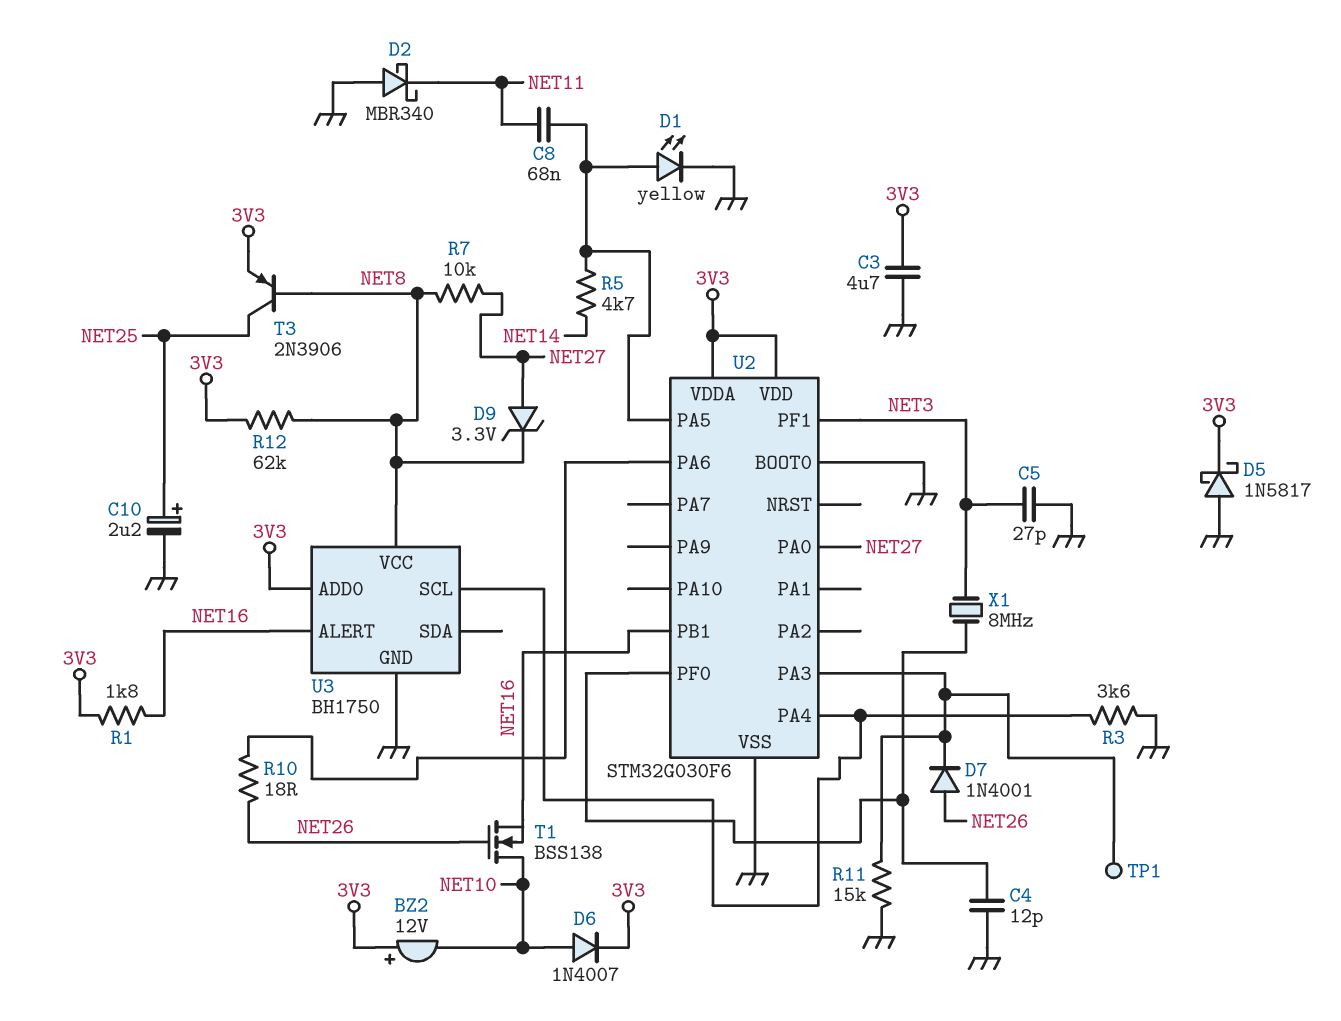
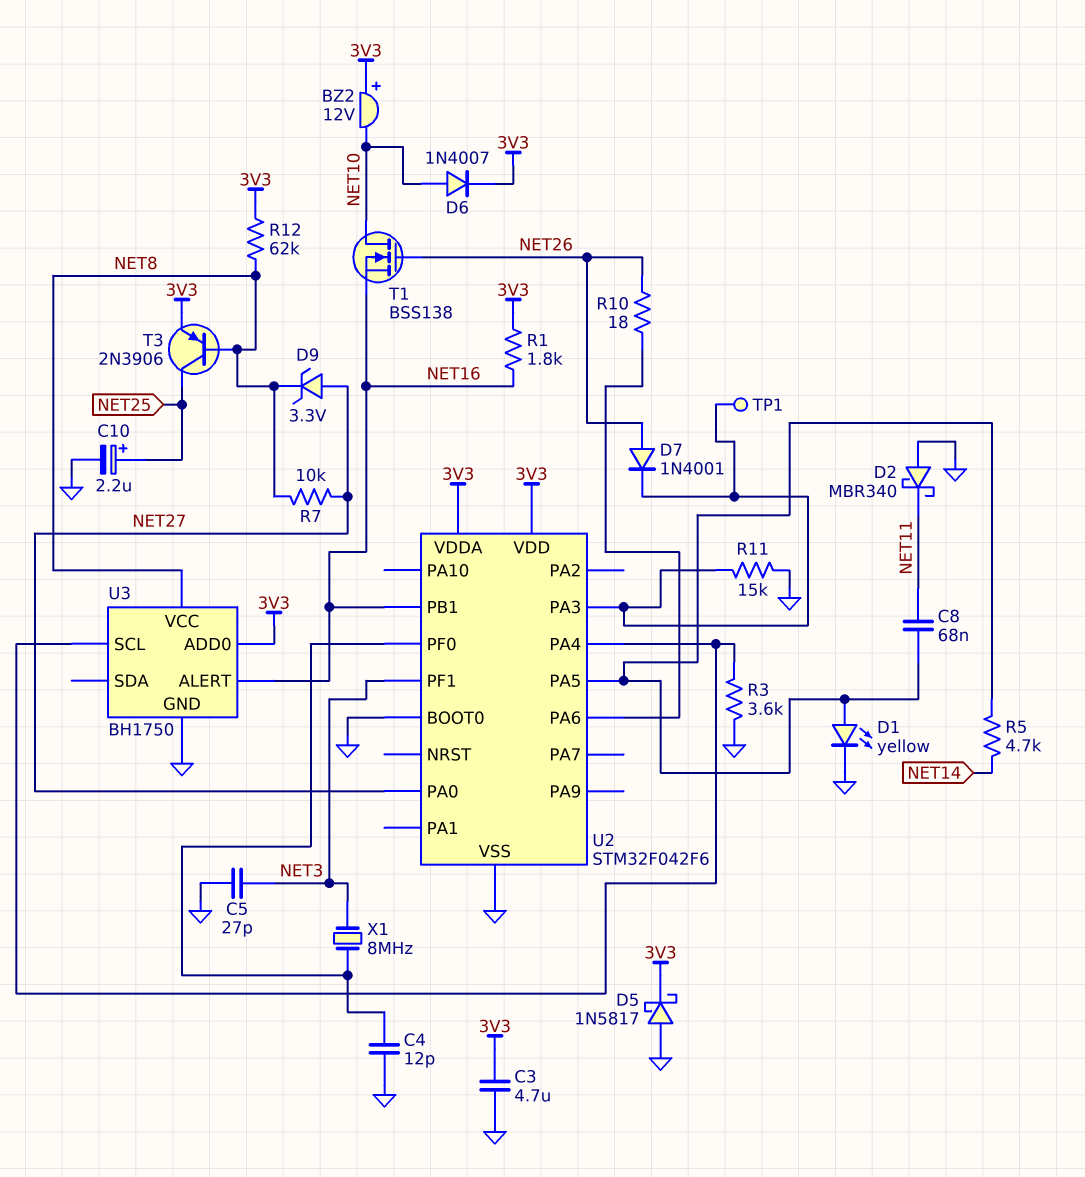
U2: STM32G030F6 -> STM32F042F6

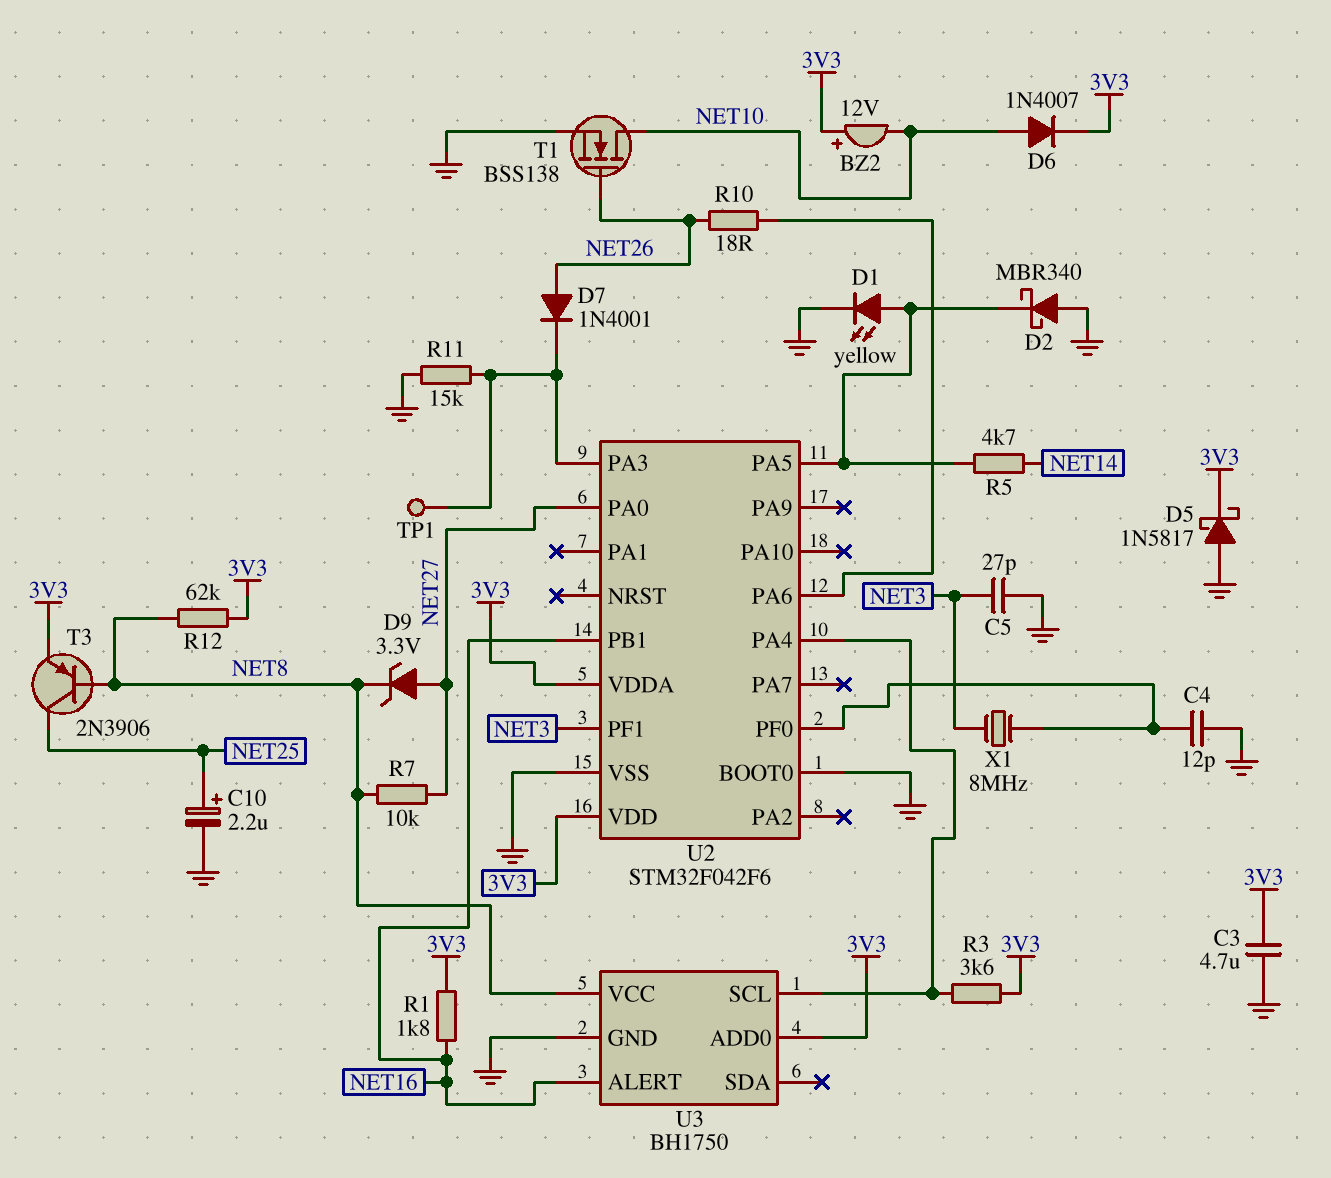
C8: 68nF (NET11, U2/PA5) -> none
D2: schottky MBR340 (A GND, K NET11) -> schottky MBR340 (A GND, K U2/PA5)
R3: 3.6k (GND, U2/PA4) -> 3.6k (3V3, U2/PA4)
T1: NMOS BSS138 (G NET26, D NET10, S NET16) -> NMOS BSS138 (G NET26, D NET10, S GND)

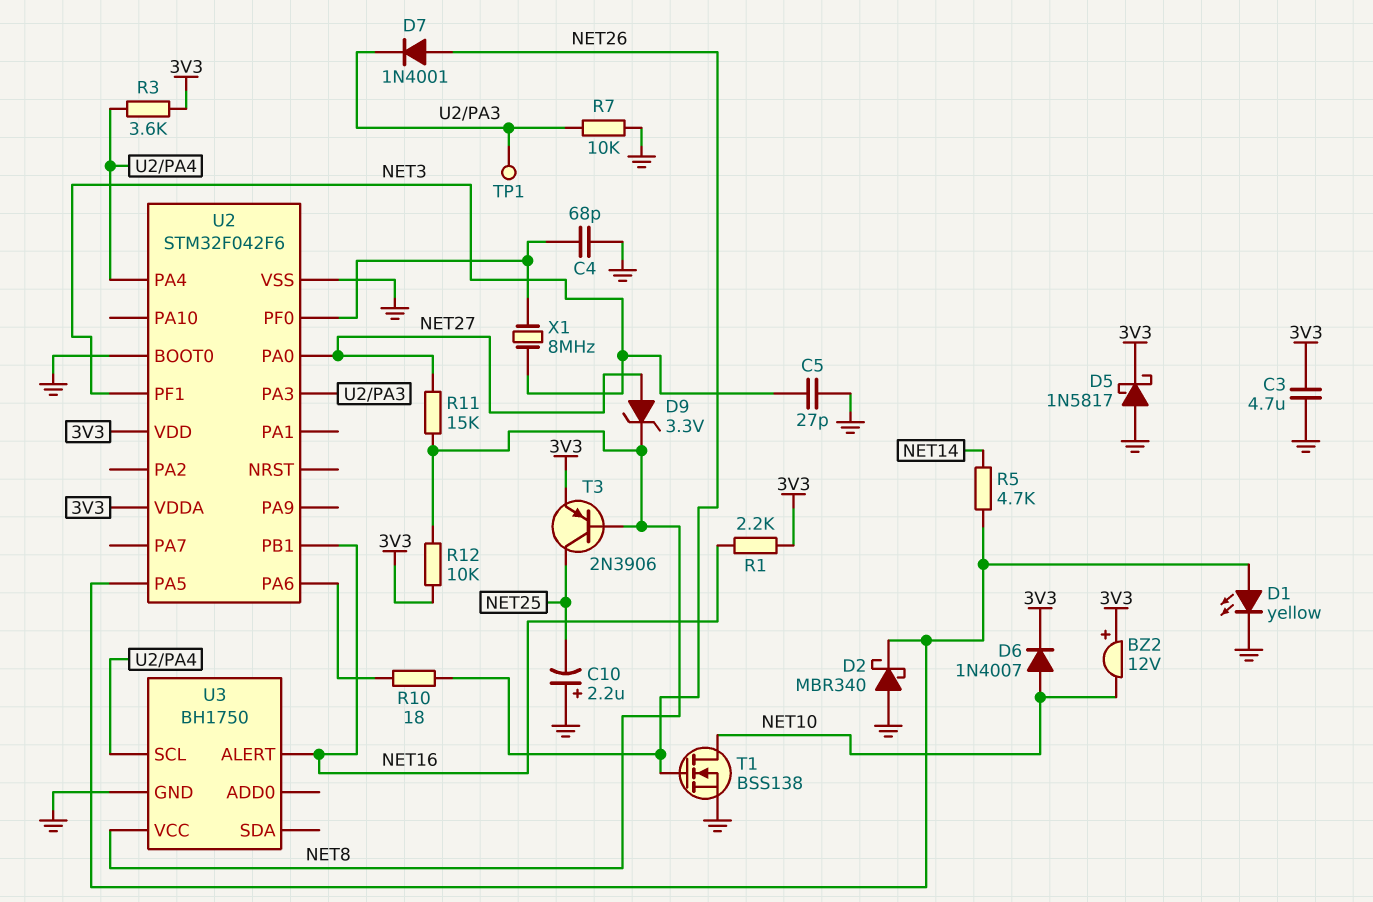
C4: 12pF (GND, U2/PF0) -> 68pF (GND, U2/PF0)
C10: 2.2uF (plus NET25, minus GND) -> 2.2uF (plus GND, minus NET25)
R1: 1.8k (3V3, NET16) -> 2.2k (3V3, NET16)
R7: 10k (NET8, NET27) -> 10k (GND, U2/PA3)
R11: 15k (GND, U2/PA3) -> 15k (NET8, NET27)
R12: 62k (3V3, NET8) -> 10k (3V3, NET8)
U3 pin ADD0: 3V3 -> none

